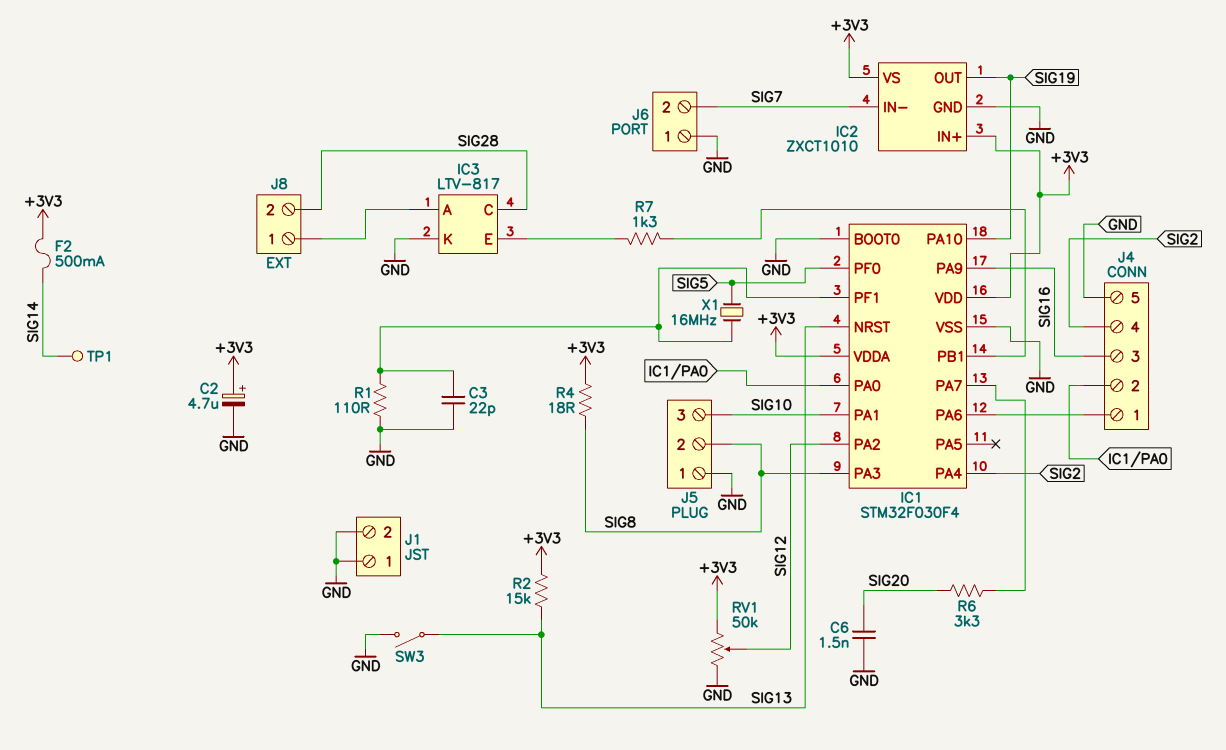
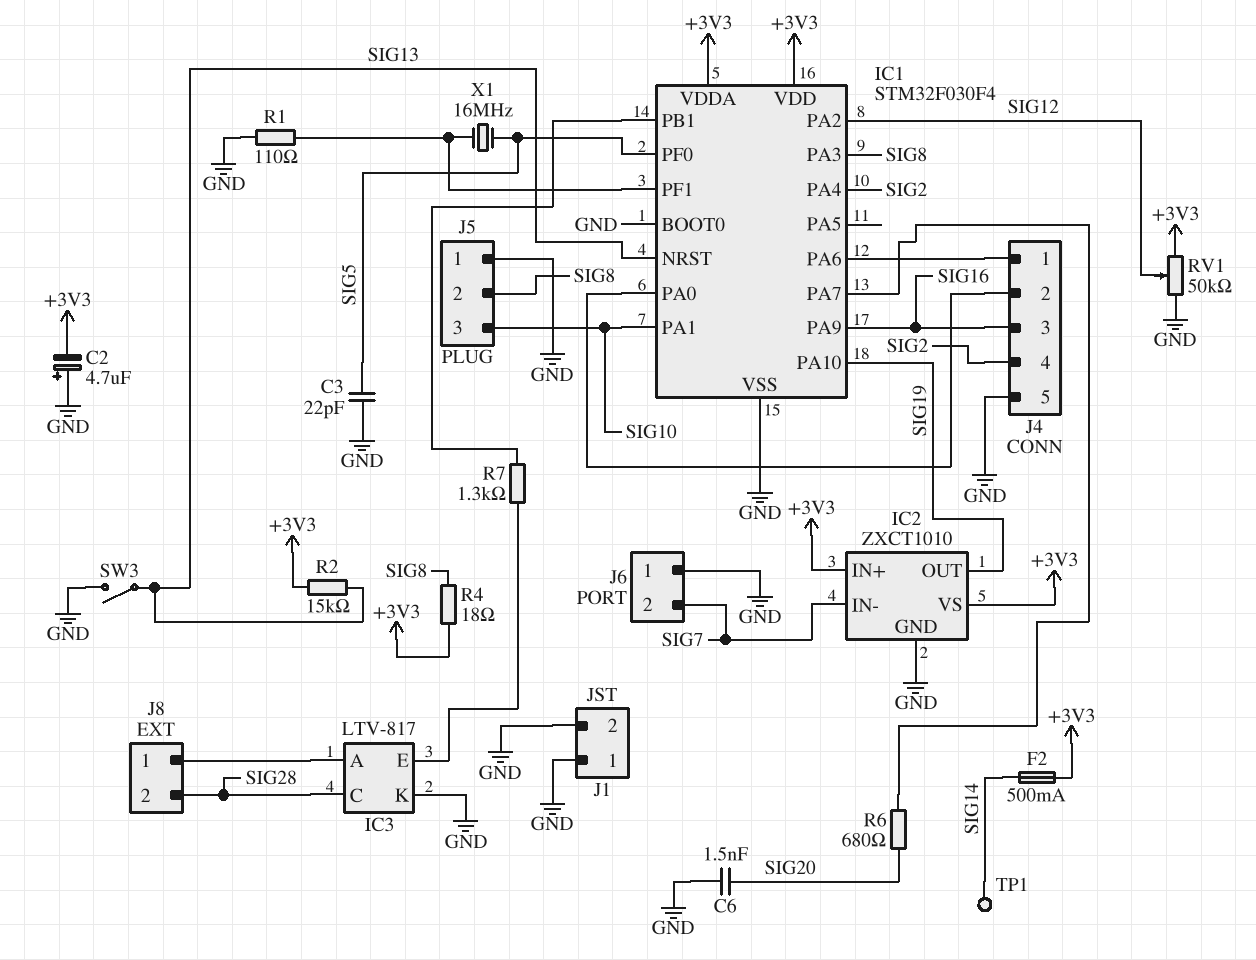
C2: 4.7uF (plus +3V3, minus GND) -> 4.7uF (plus GND, minus +3V3)
C3: 22pF (GND, IC1/PF1) -> 22pF (GND, SIG5)
R6: 3.3k (IC1/PA7, SIG20) -> 680 (IC1/PA7, SIG20)

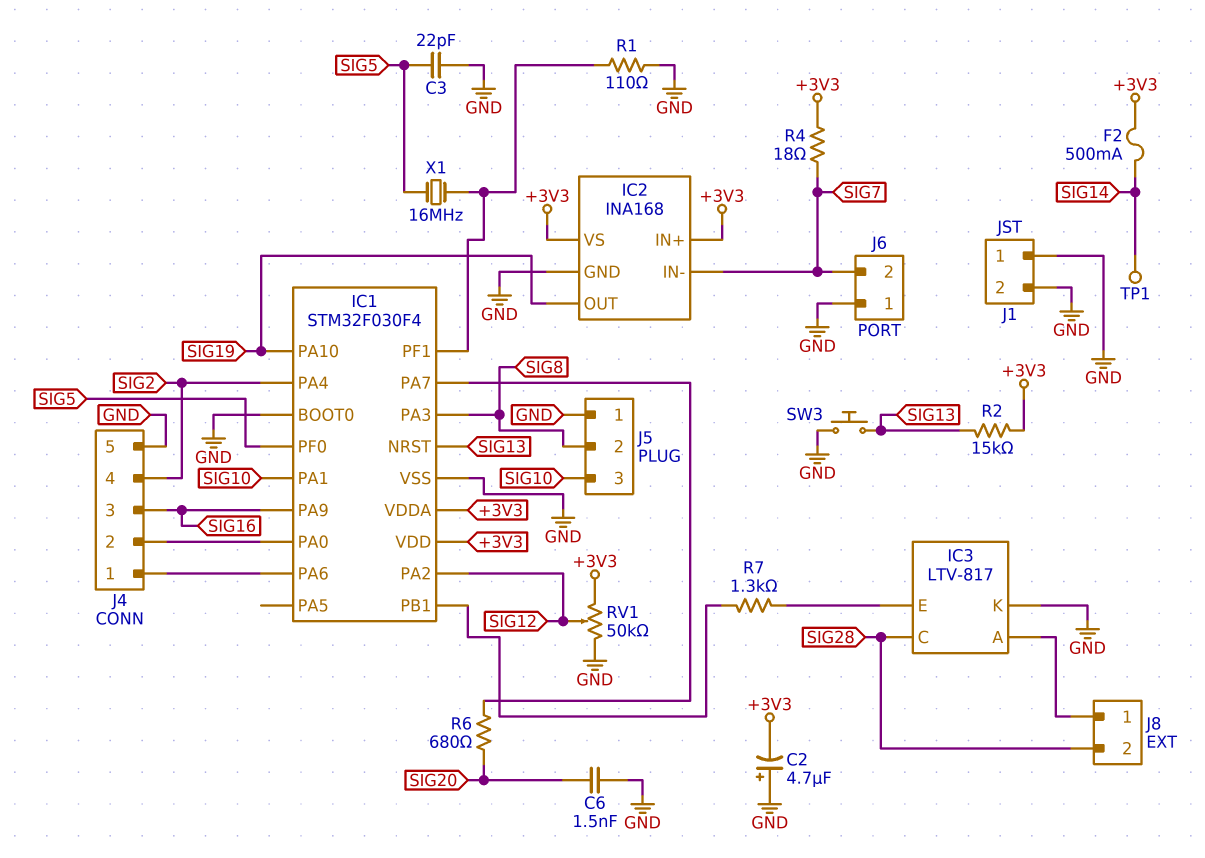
IC2: ZXCT1010 -> INA168
R4: 18 (+3V3, SIG8) -> 18 (+3V3, SIG7)
SW3: switch (GND, SIG13) -> button (GND, SIG13)

